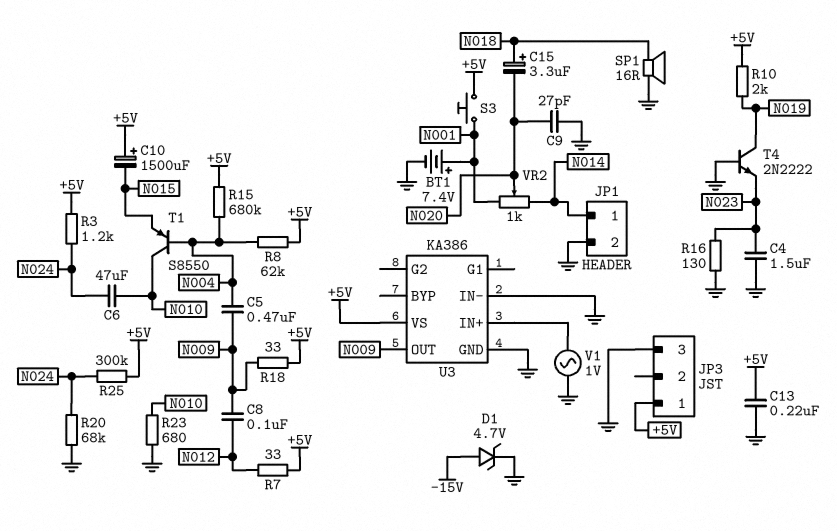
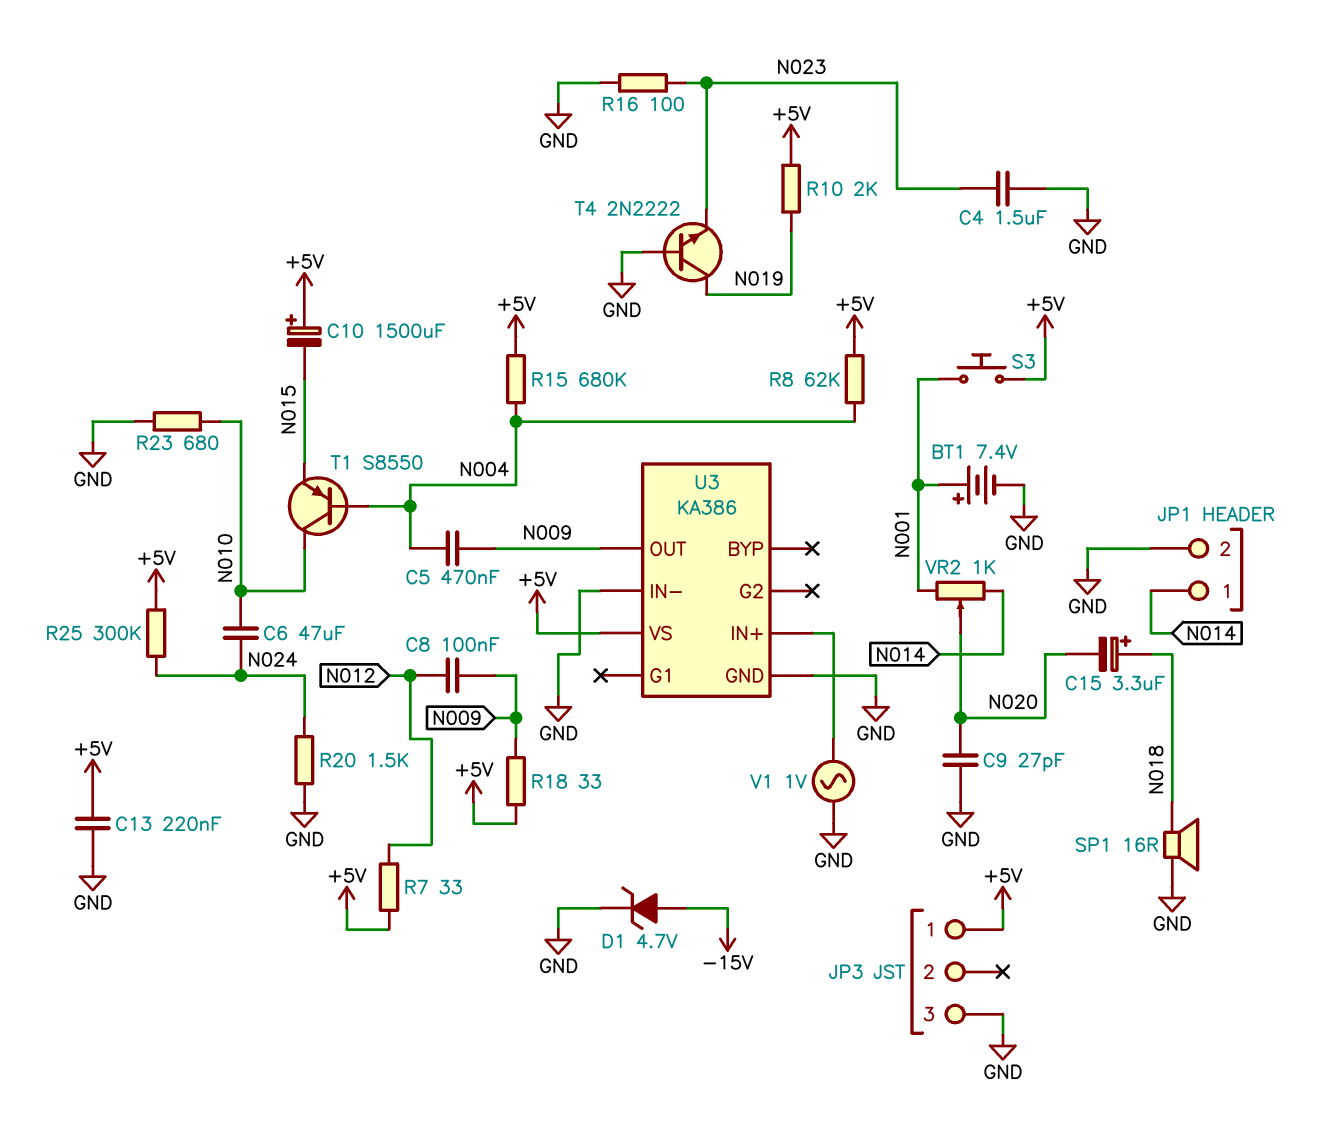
R3: 1.2k (+5V, N024) -> none
R16: 130 (GND, N023) -> 100 (GND, N023)
R20: 68k (GND, N024) -> 1.5k (GND, N024)

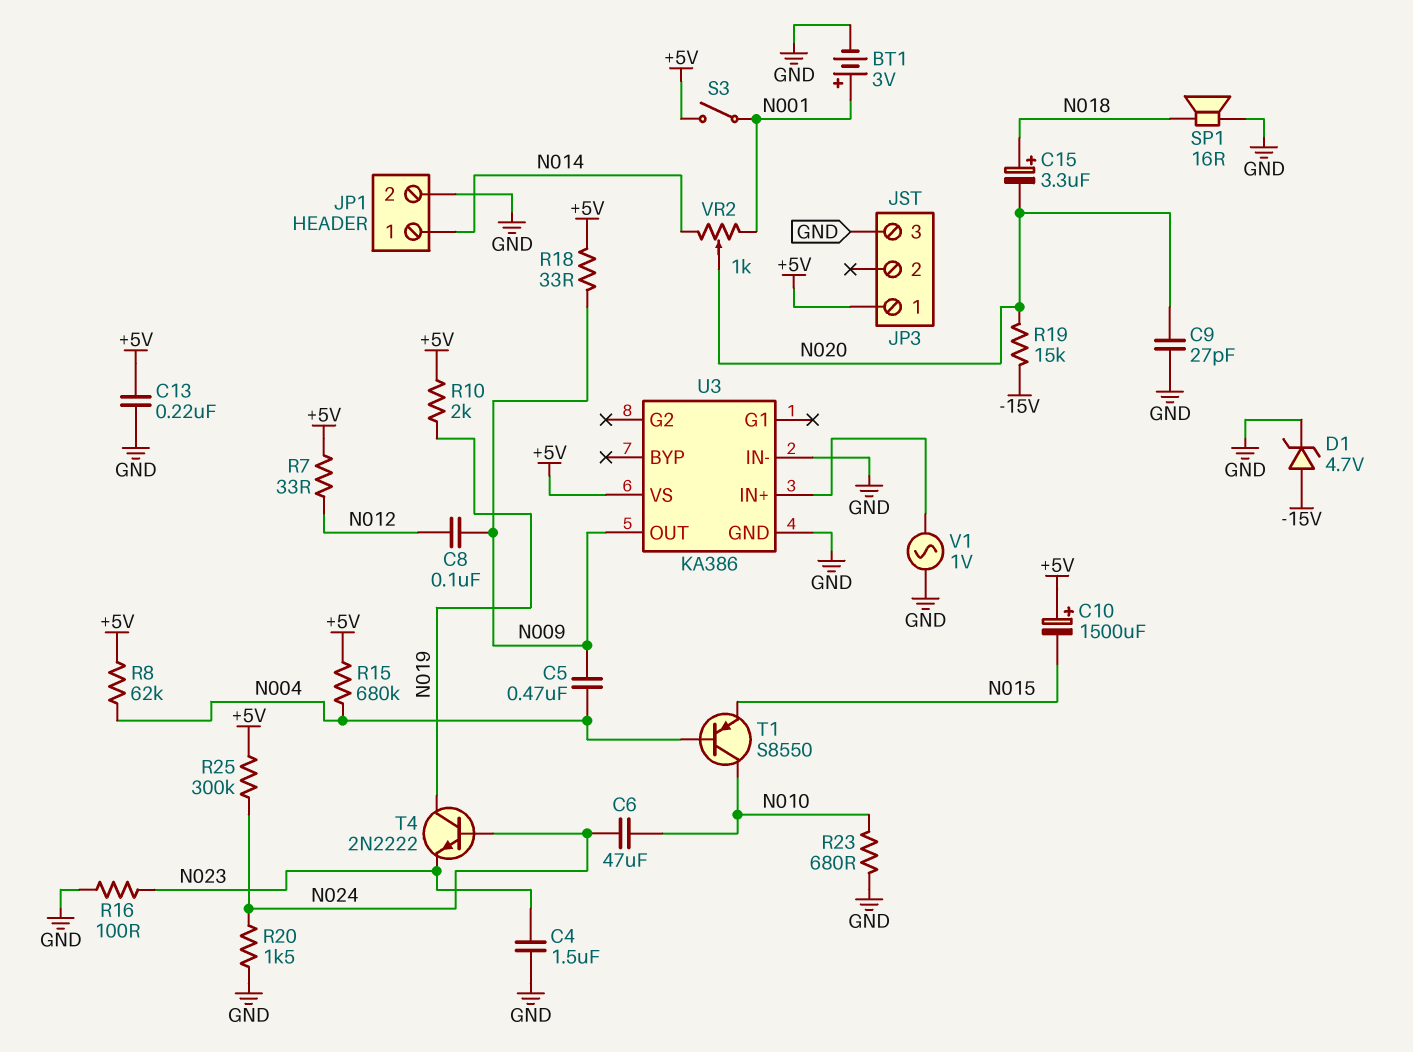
BT1: 7.4V (plus N001, minus GND) -> 3V (plus N001, minus GND)
R19: none -> 15k (-15V, N020)
S3: button (+5V, N001) -> switch (+5V, N001)
T4: NPN 2N2222 (B GND, C N019, E N023) -> NPN 2N2222 (B N024, C N019, E N023)

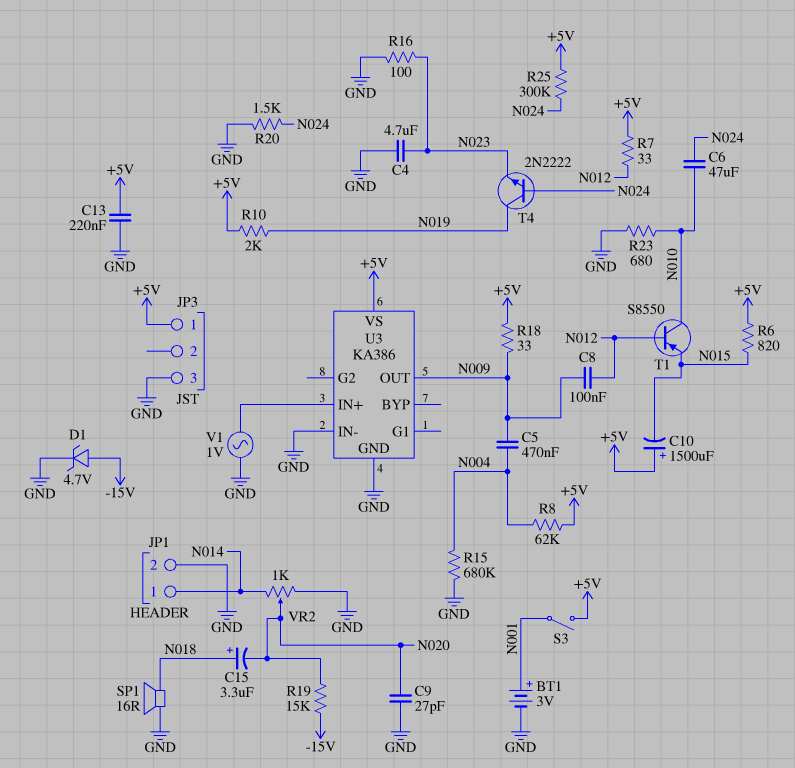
C4: 1.5uF (GND, N023) -> 4.7uF (GND, N023)
R6: none -> 820 (+5V, N015)
R15: 680k (+5V, N004) -> 680k (GND, N004)
T1: PNP S8550 (B N004, C N010, E N015) -> PNP S8550 (B N012, C N010, E N015)
VR2: 1k (N001, N014, wiper N020) -> 1k (GND, N014, wiper N020)

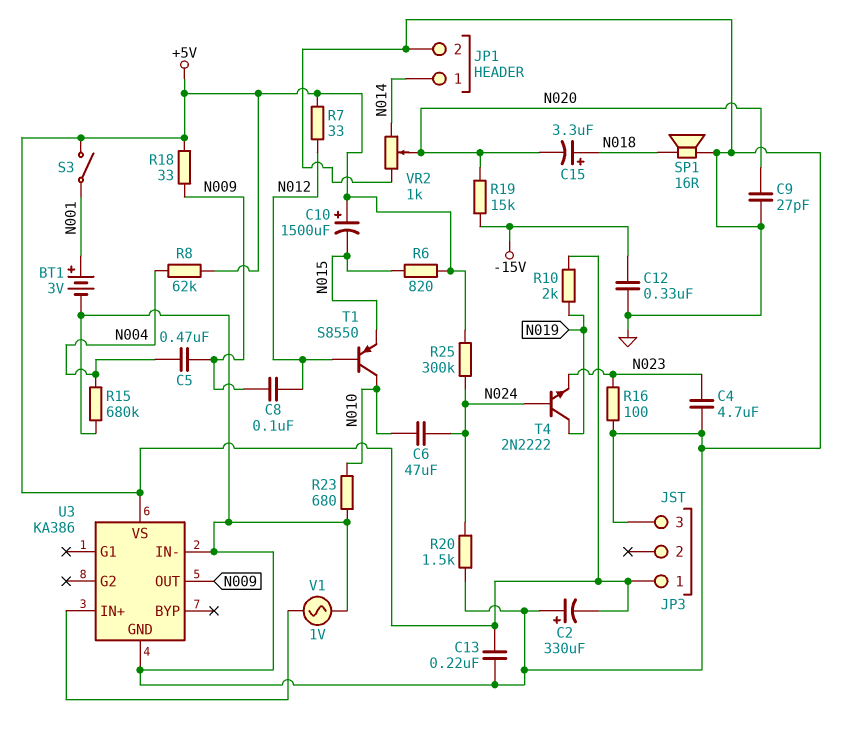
C2: none -> 330uF (plus GND, minus +5V)
C12: none -> 330nF (-15V, GND)
D1: zener 4.7V (A -15V, K GND) -> none

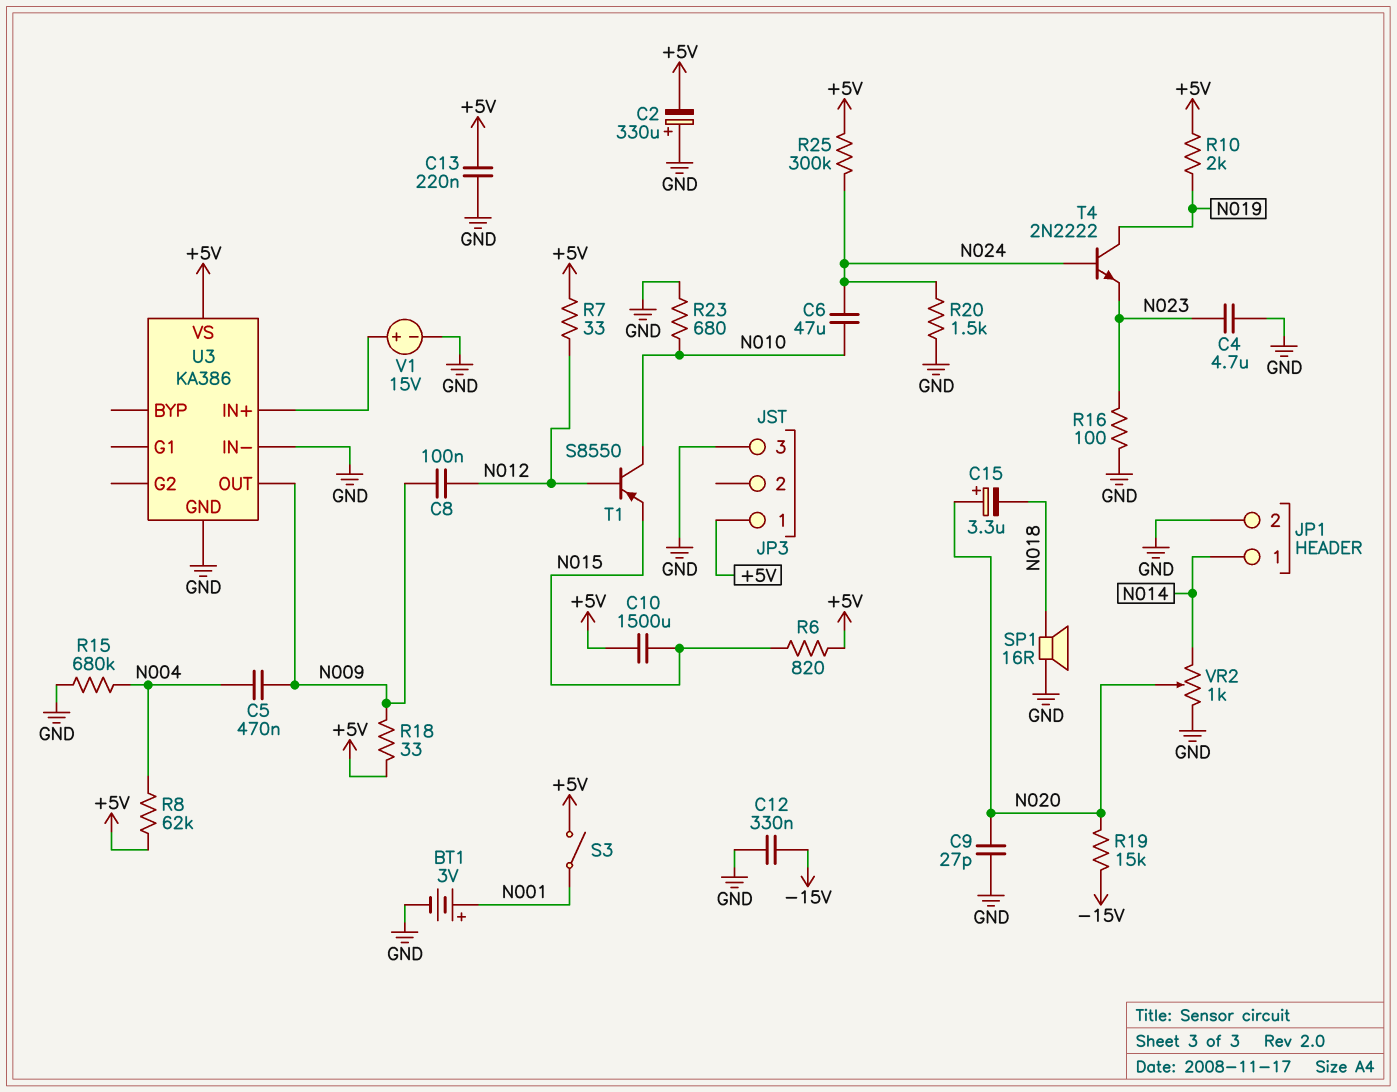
C10: 1500uF (plus +5V, minus N015) -> 1500uF (+5V, N015)
C15: 3.3uF (plus N018, minus N020) -> 3.3uF (plus N020, minus N018)
V1: AC 1V (GND, U3/IN+) -> 15V (plus U3/IN+, minus GND)

